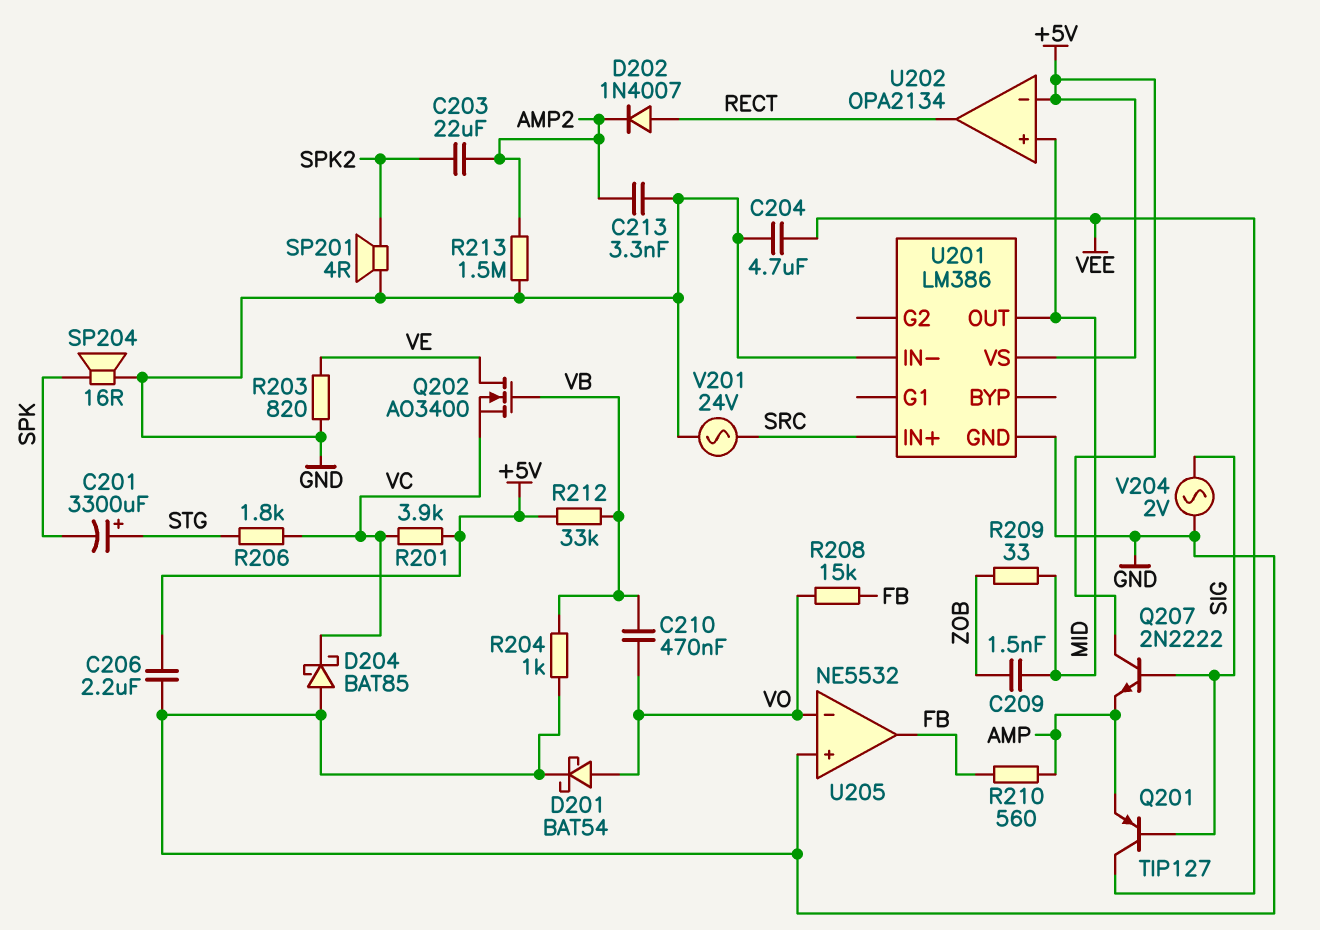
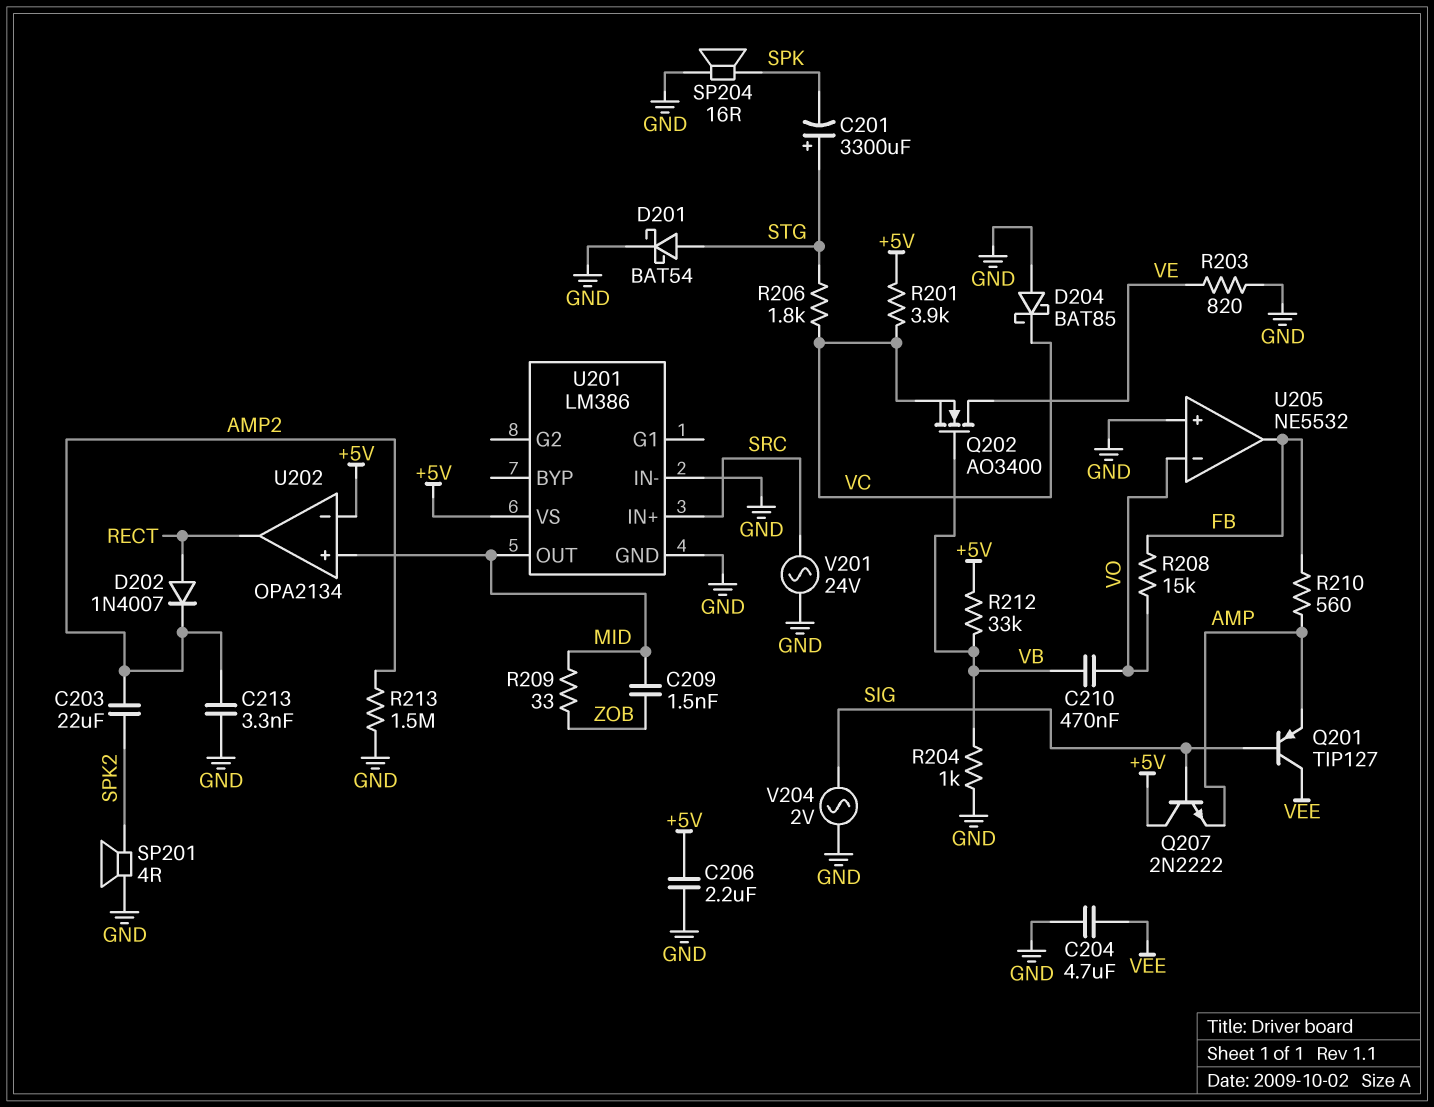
D201: schottky BAT54 (A VO, K GND) -> schottky BAT54 (A STG, K GND)

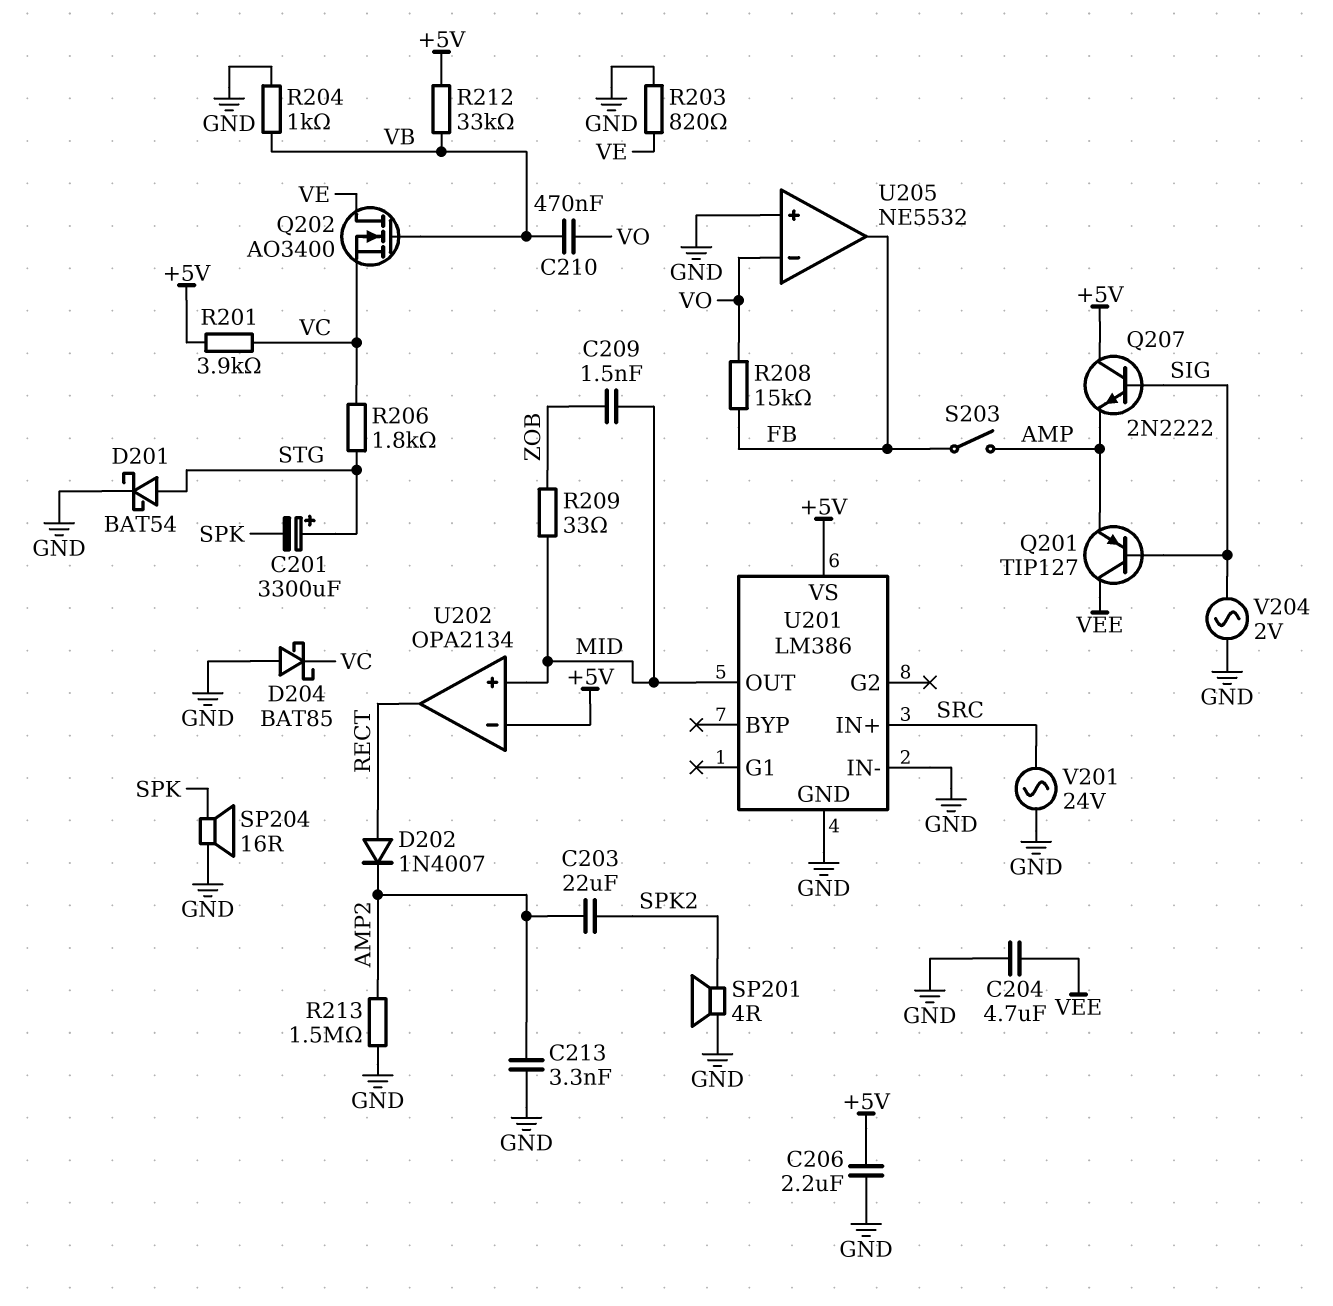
R210: 560 (AMP, FB) -> none
S203: none -> switch (AMP, FB)

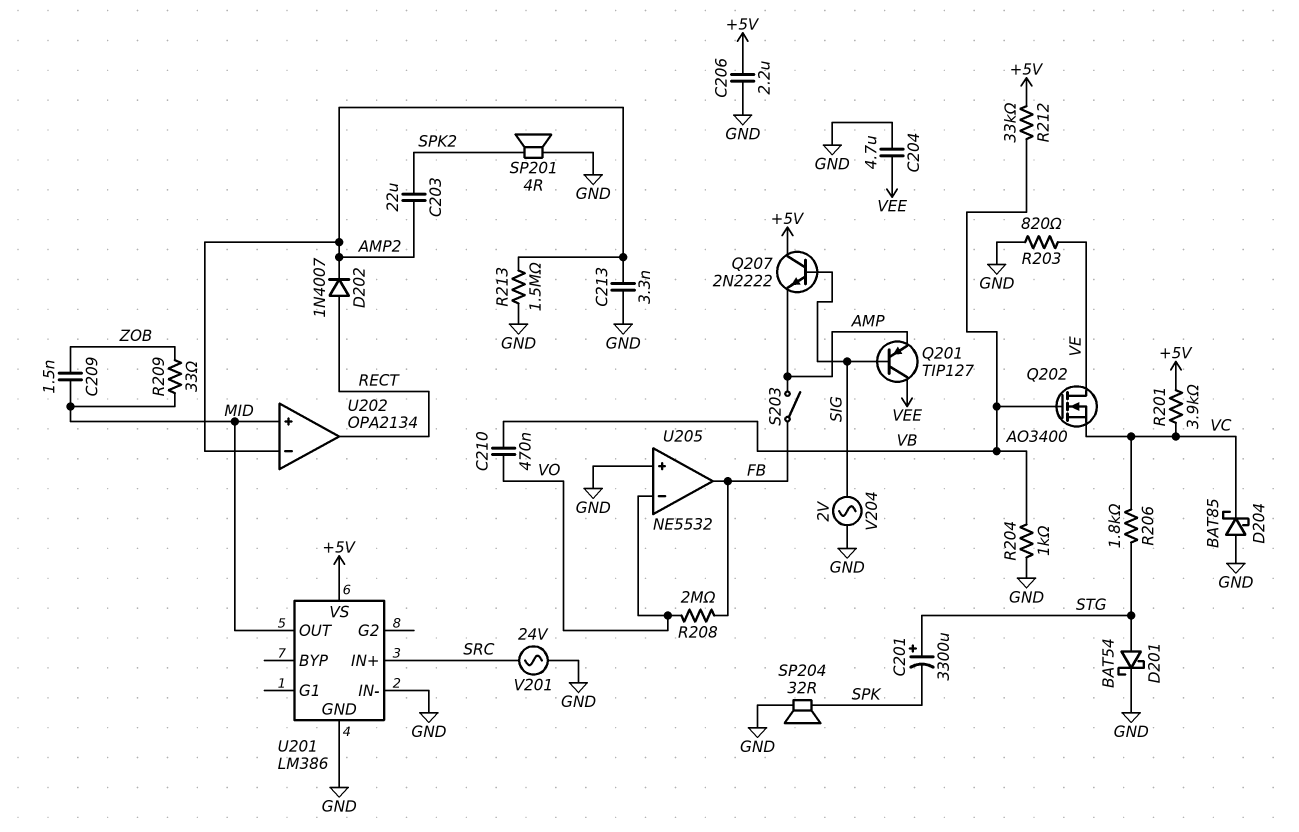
R208: 15k (FB, VO) -> 2M (FB, VO)
SP204: speaker 16R (GND, SPK) -> speaker 32R (GND, SPK)
U202 pin in-: +5V -> AMP2

